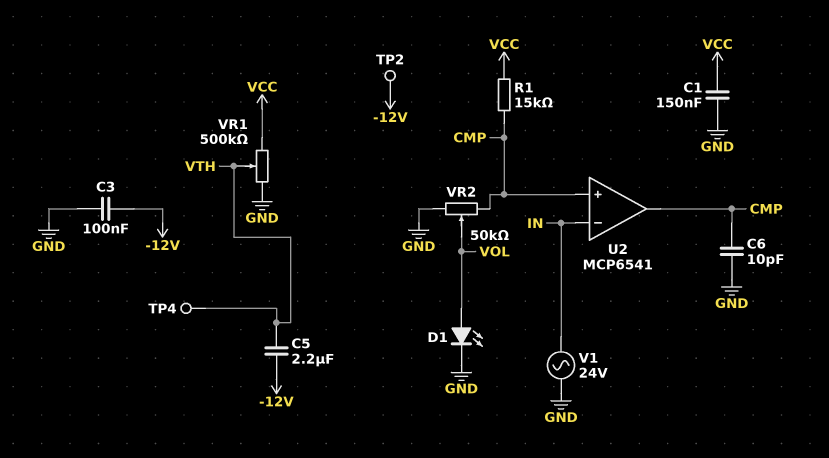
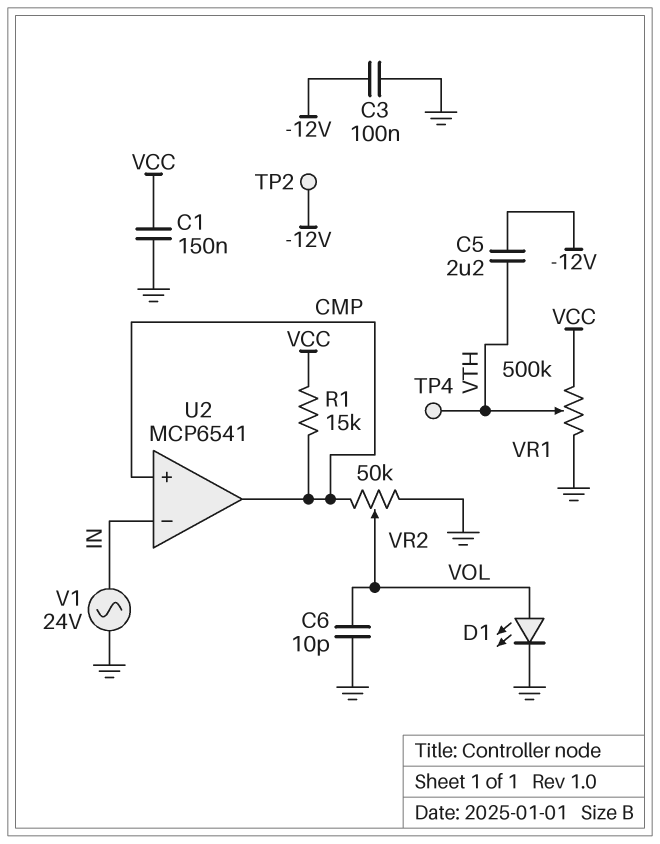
C6: 10pF (CMP, GND) -> 10pF (GND, VOL)

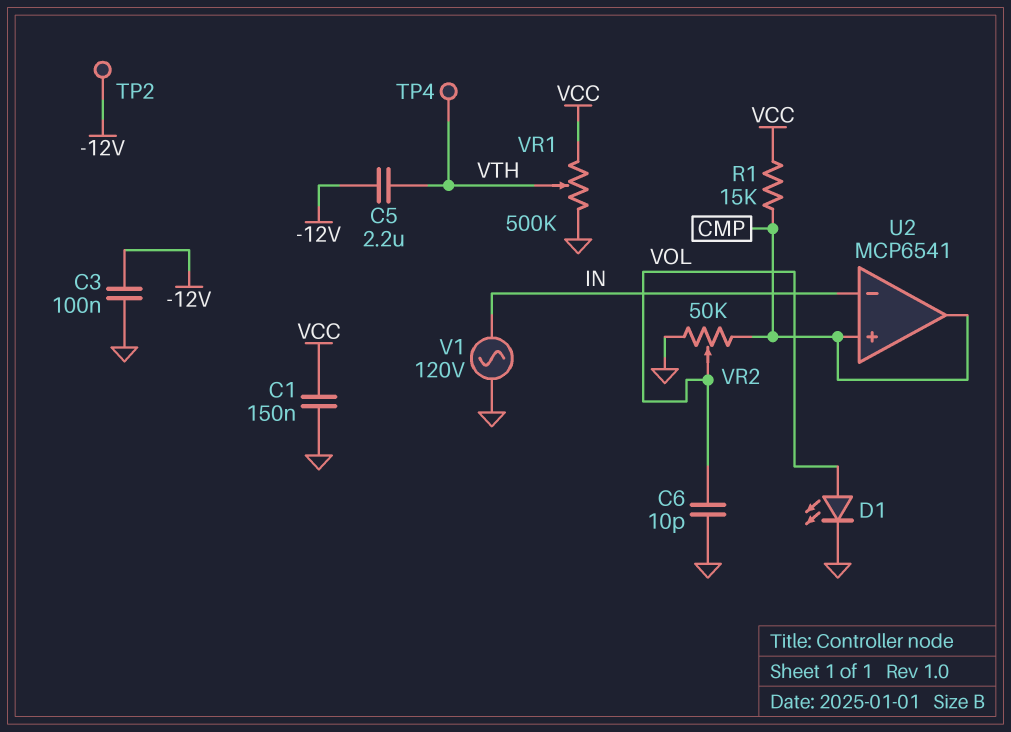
V1: AC 24V (GND, IN) -> AC 120V (GND, IN)

